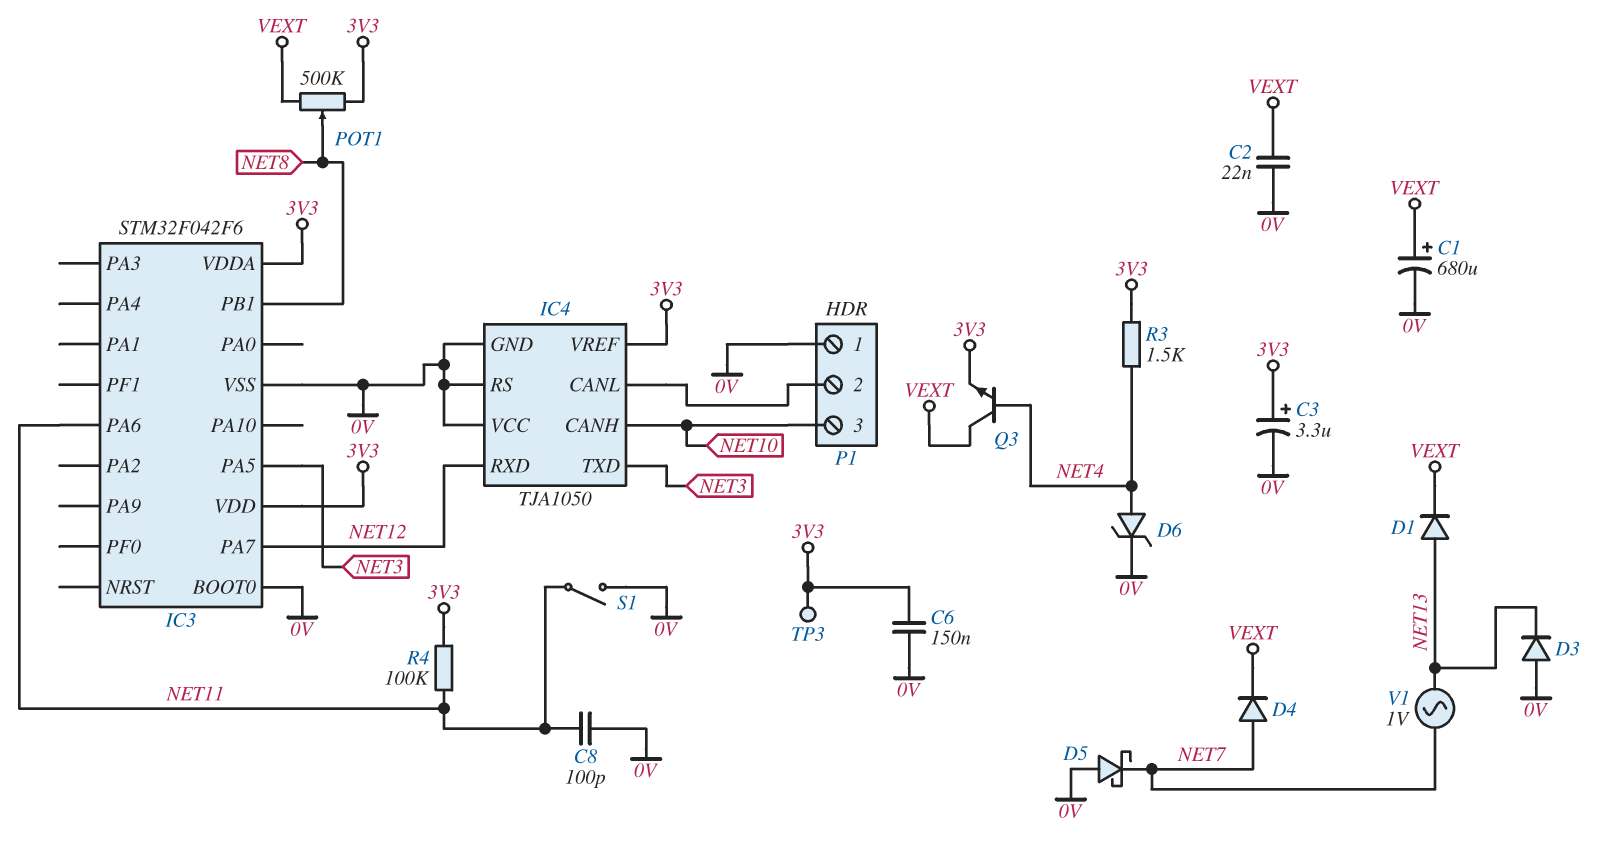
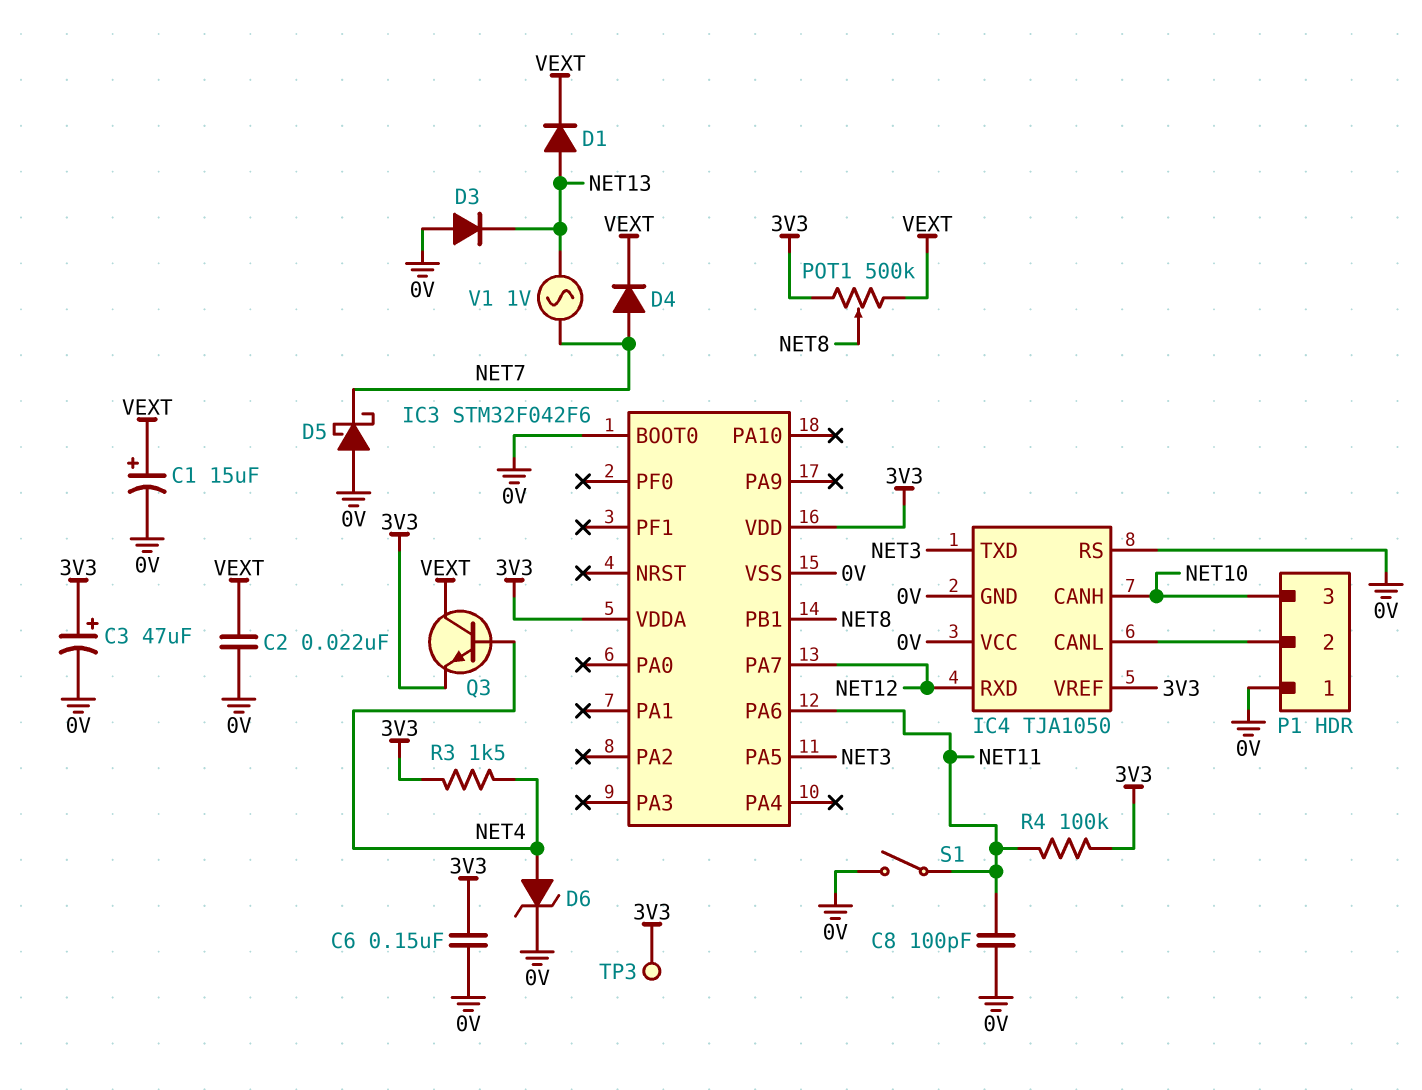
C1: 680uF (plus VEXT, minus 0V) -> 15uF (plus VEXT, minus 0V)
C3: 3.3uF (plus 3V3, minus 0V) -> 47uF (plus 3V3, minus 0V)

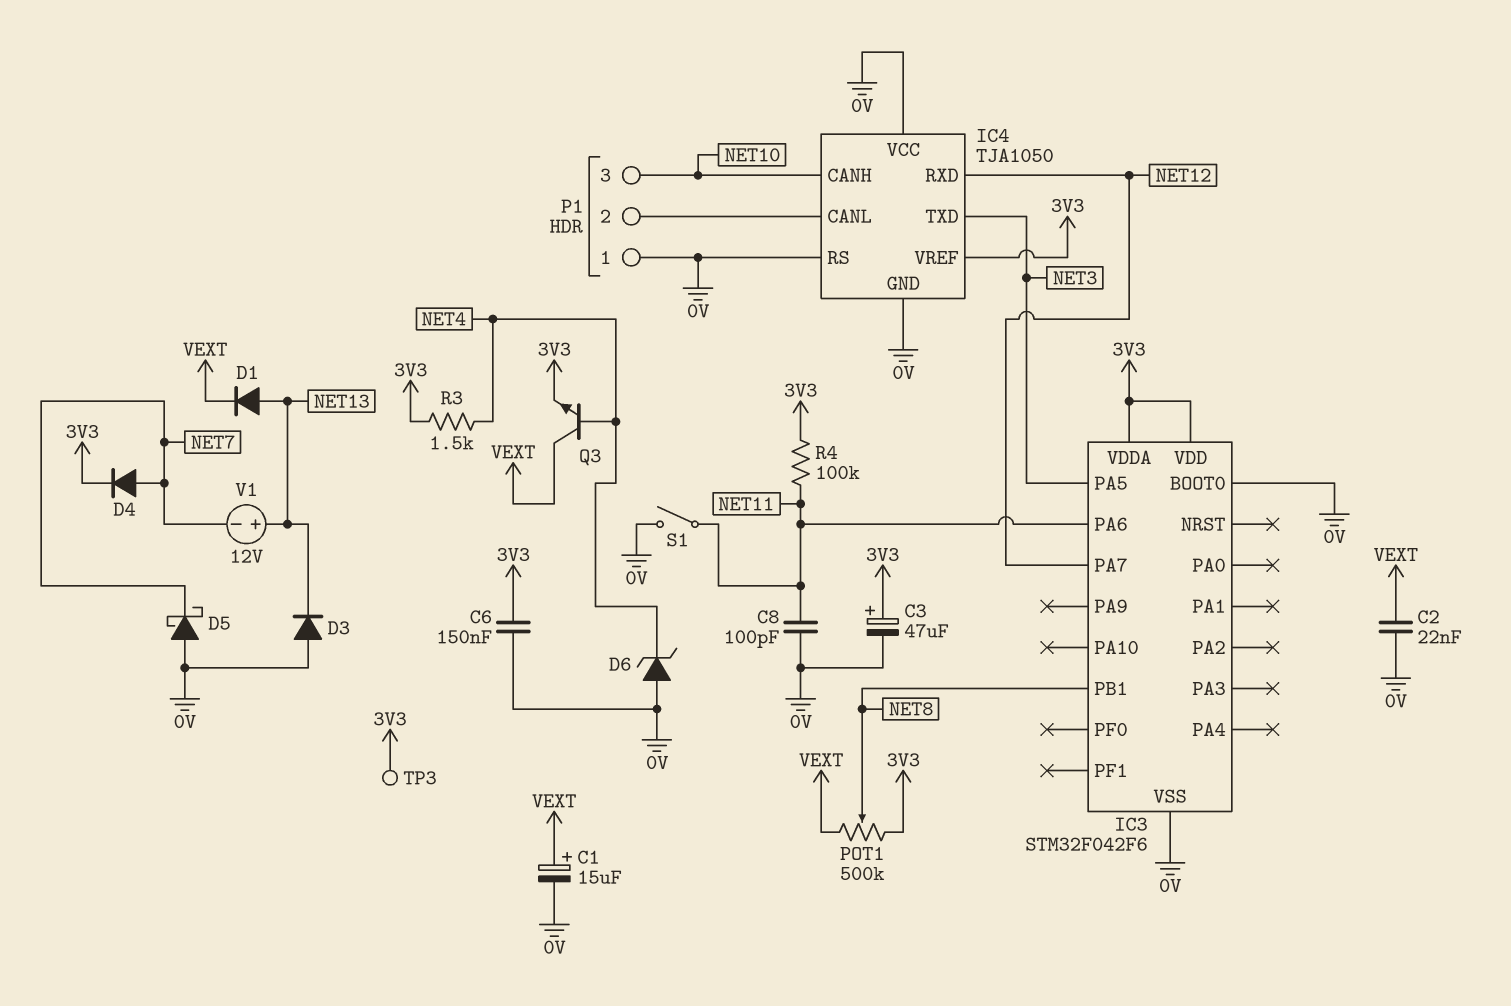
D4: diode (A NET7, K VEXT) -> diode (A NET7, K 3V3)
D6: zener (A NET4, K 0V) -> zener (A 0V, K NET4)
V1: AC 1V (NET7, NET13) -> 12V (plus NET13, minus NET7)

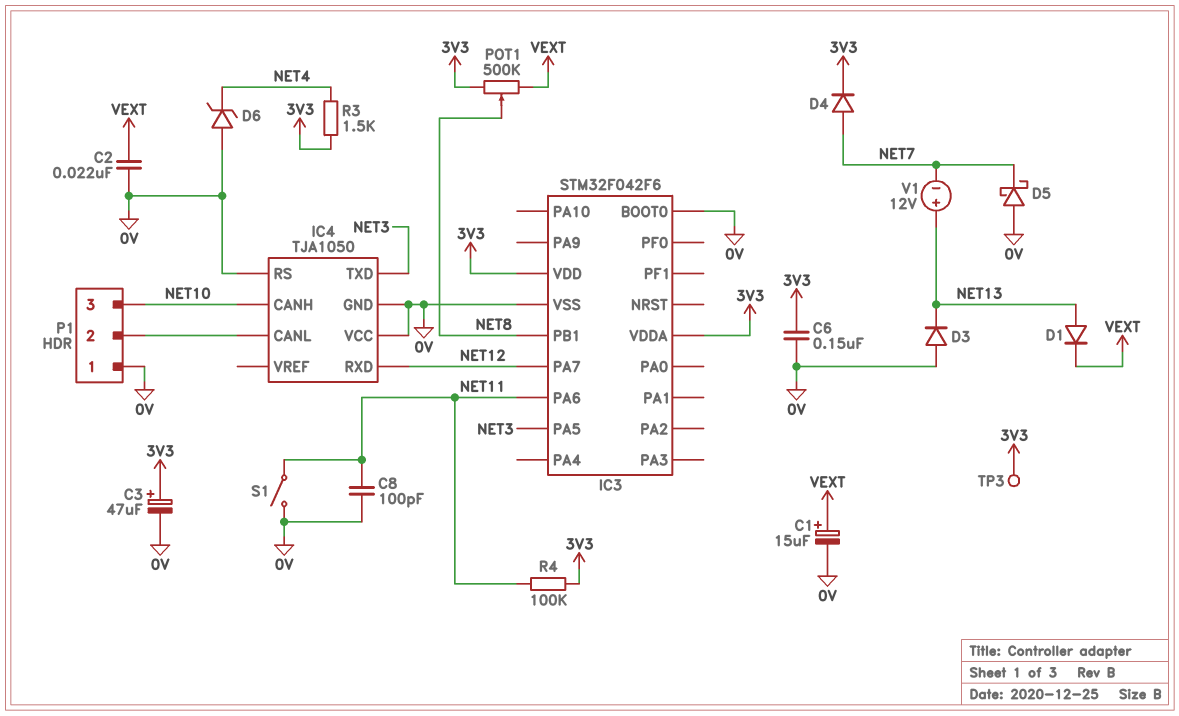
IC4 pin VREF: 3V3 -> none
Q3: NPN (B NET4, C VEXT, E 3V3) -> none

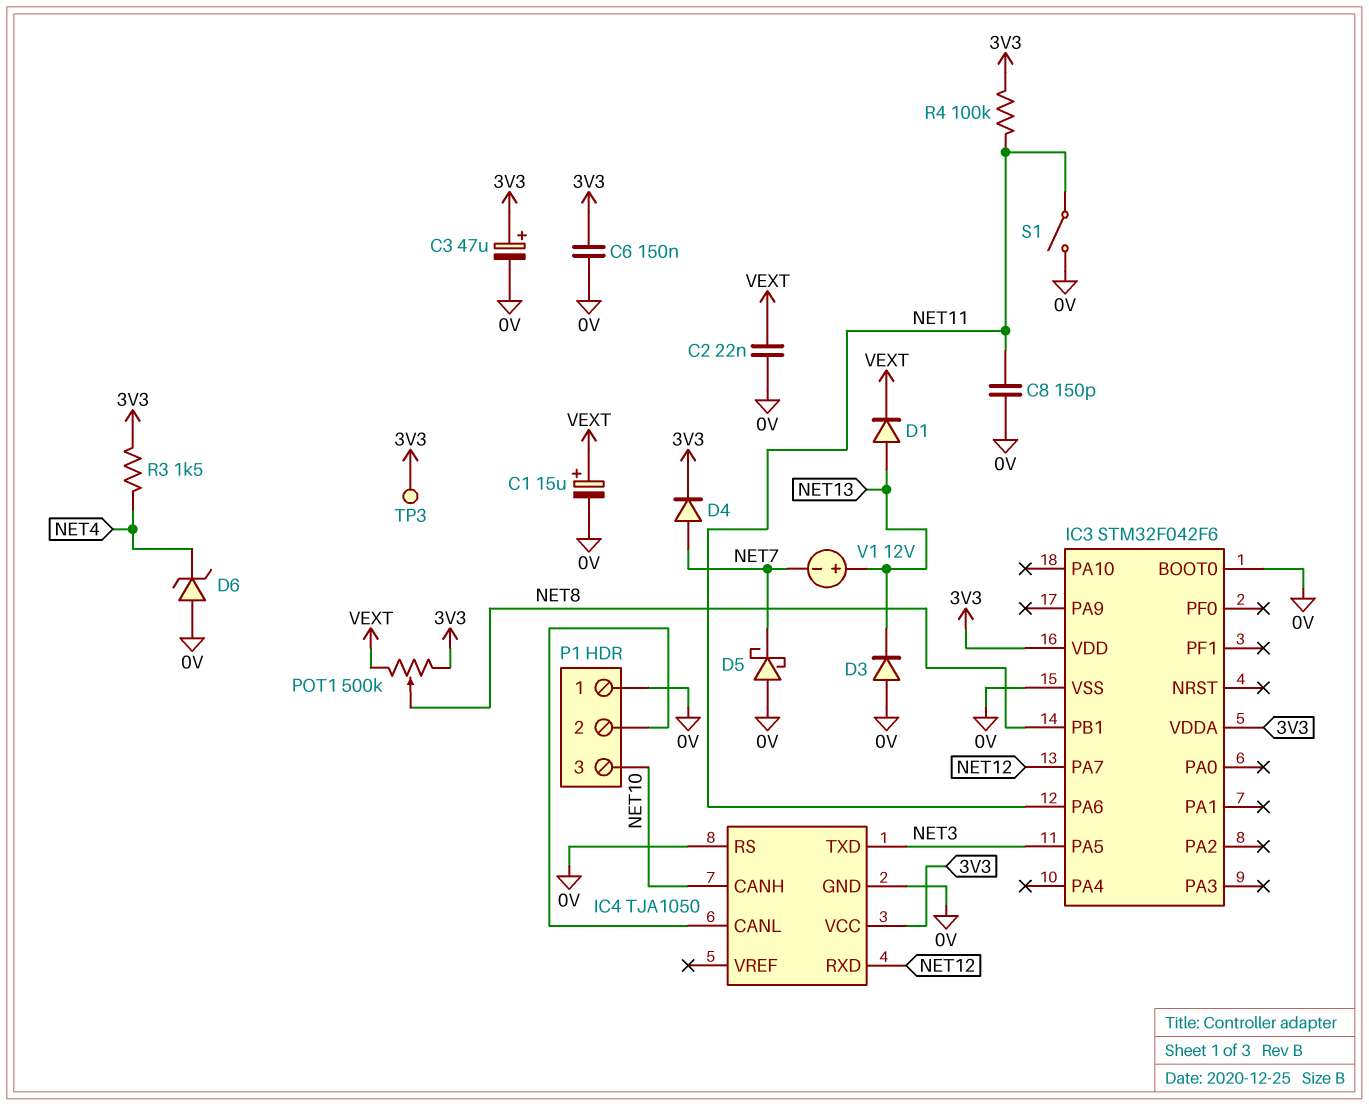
C8: 100pF (0V, NET11) -> 150pF (0V, NET11)
IC4 pin VCC: 0V -> 3V3

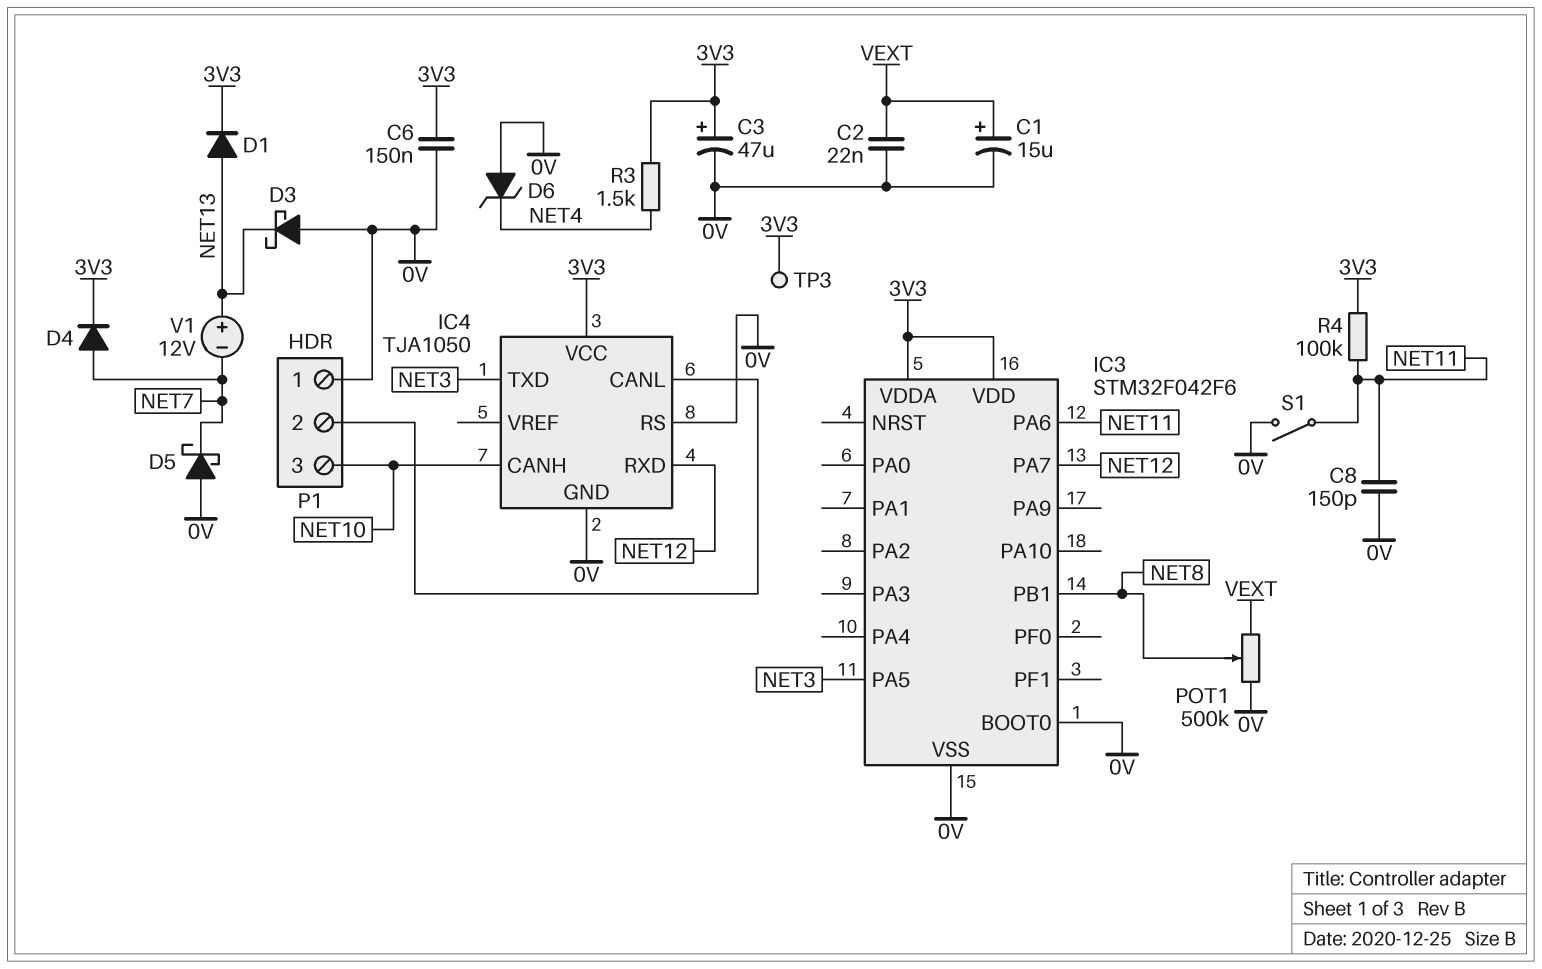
D1: diode (A NET13, K VEXT) -> diode (A NET13, K 3V3)
D3: diode (A 0V, K NET13) -> schottky (A 0V, K NET13)
POT1: 500k (3V3, VEXT, wiper NET8) -> 500k (0V, VEXT, wiper NET8)

